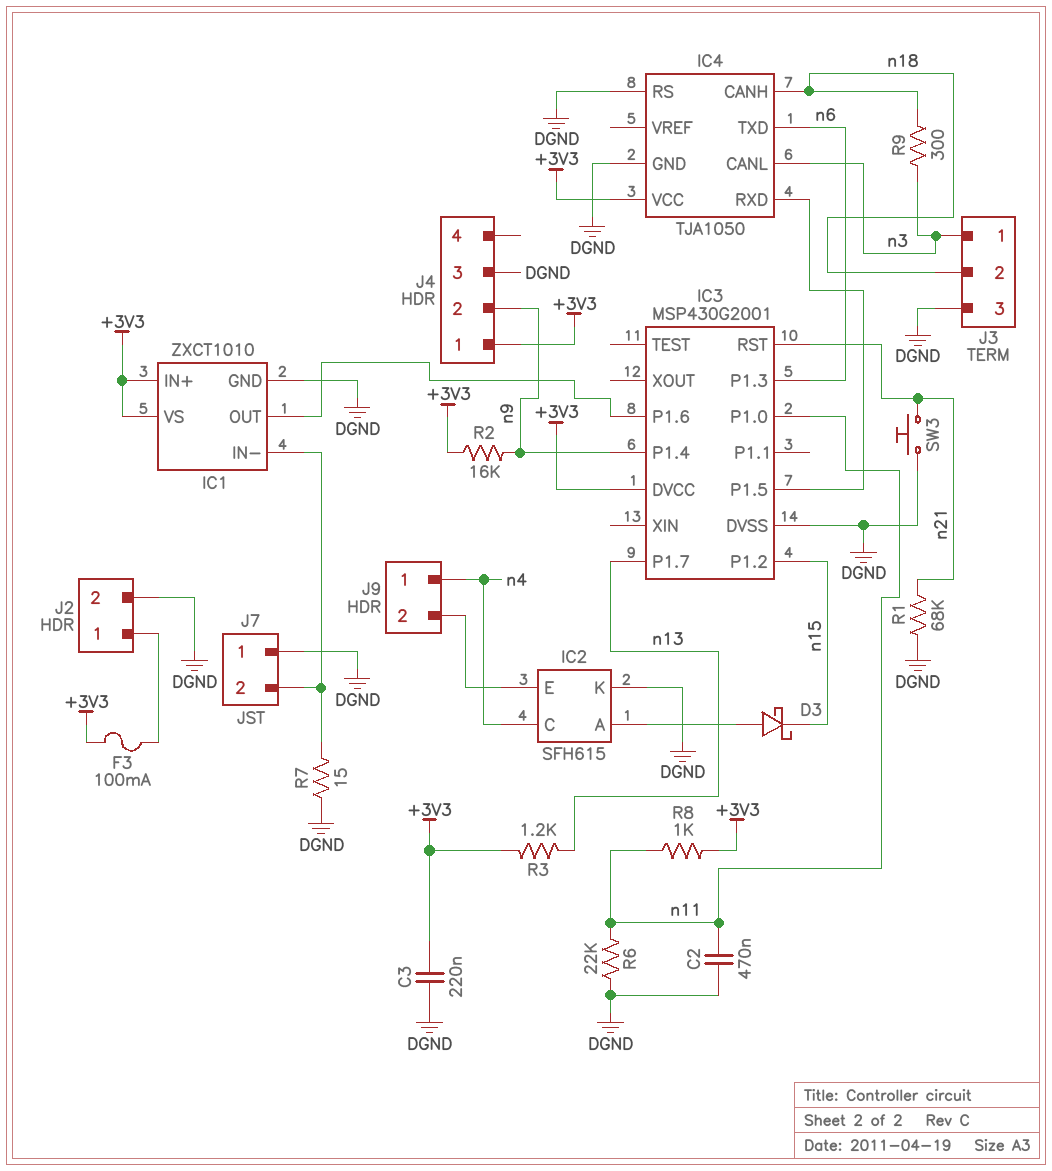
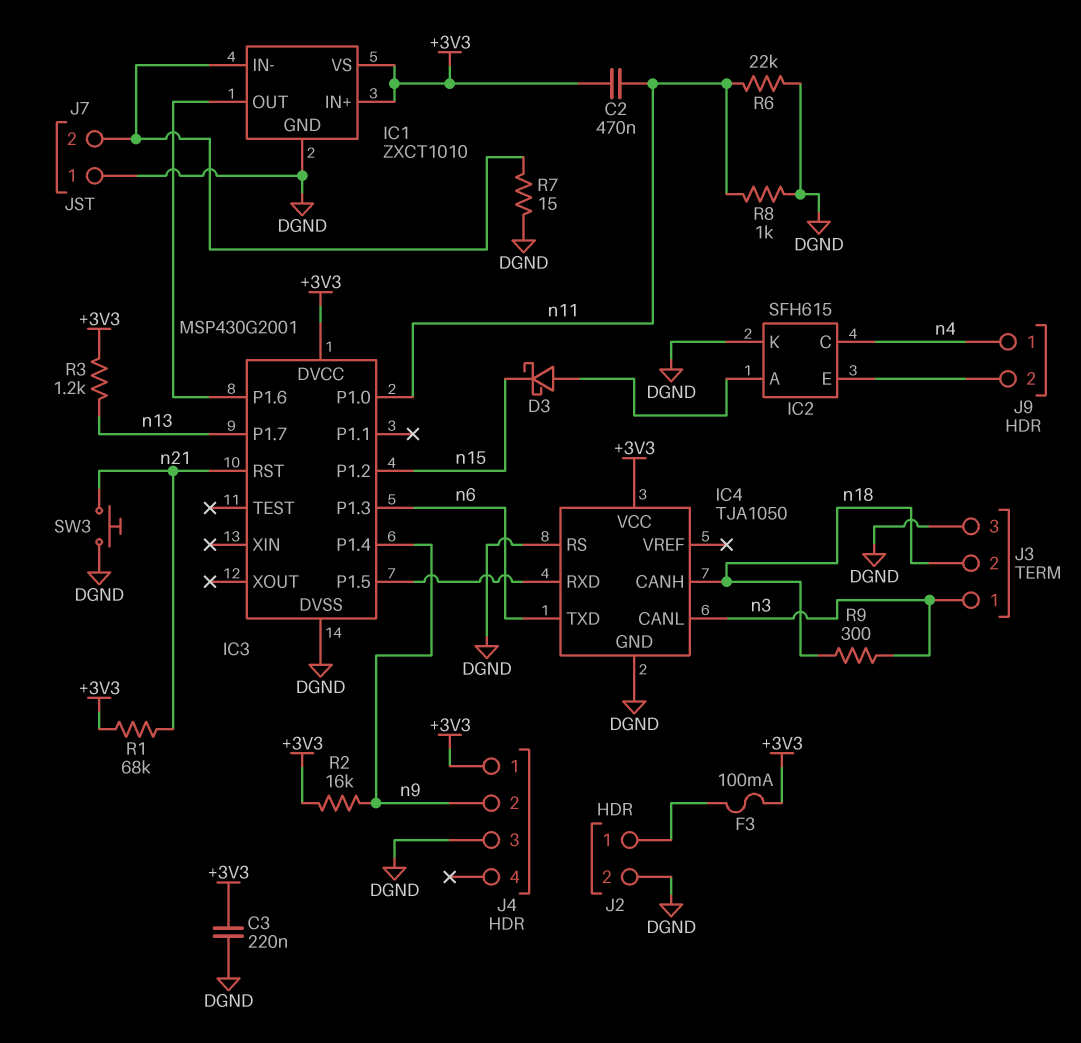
C2: 470nF (DGND, n11) -> 470nF (+3V3, n11)
R1: 68k (DGND, n21) -> 68k (+3V3, n21)
R8: 1k (+3V3, n11) -> 1k (DGND, n11)

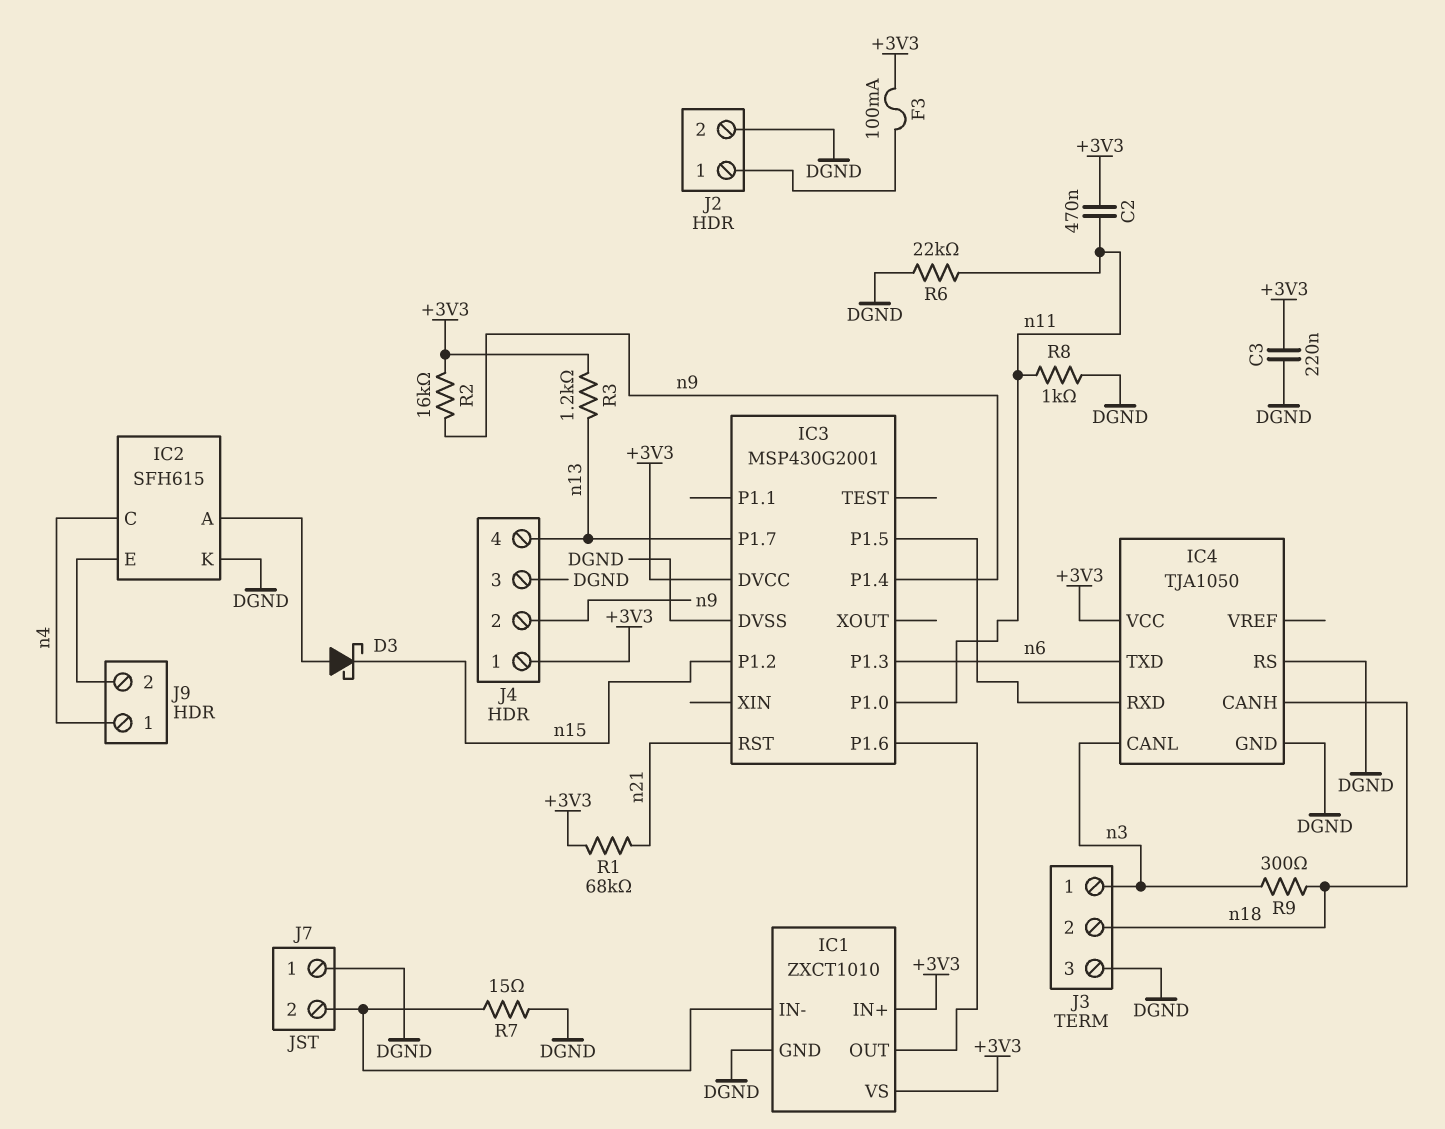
J4 pin 4: none -> n13
SW3: button (DGND, n21) -> none

